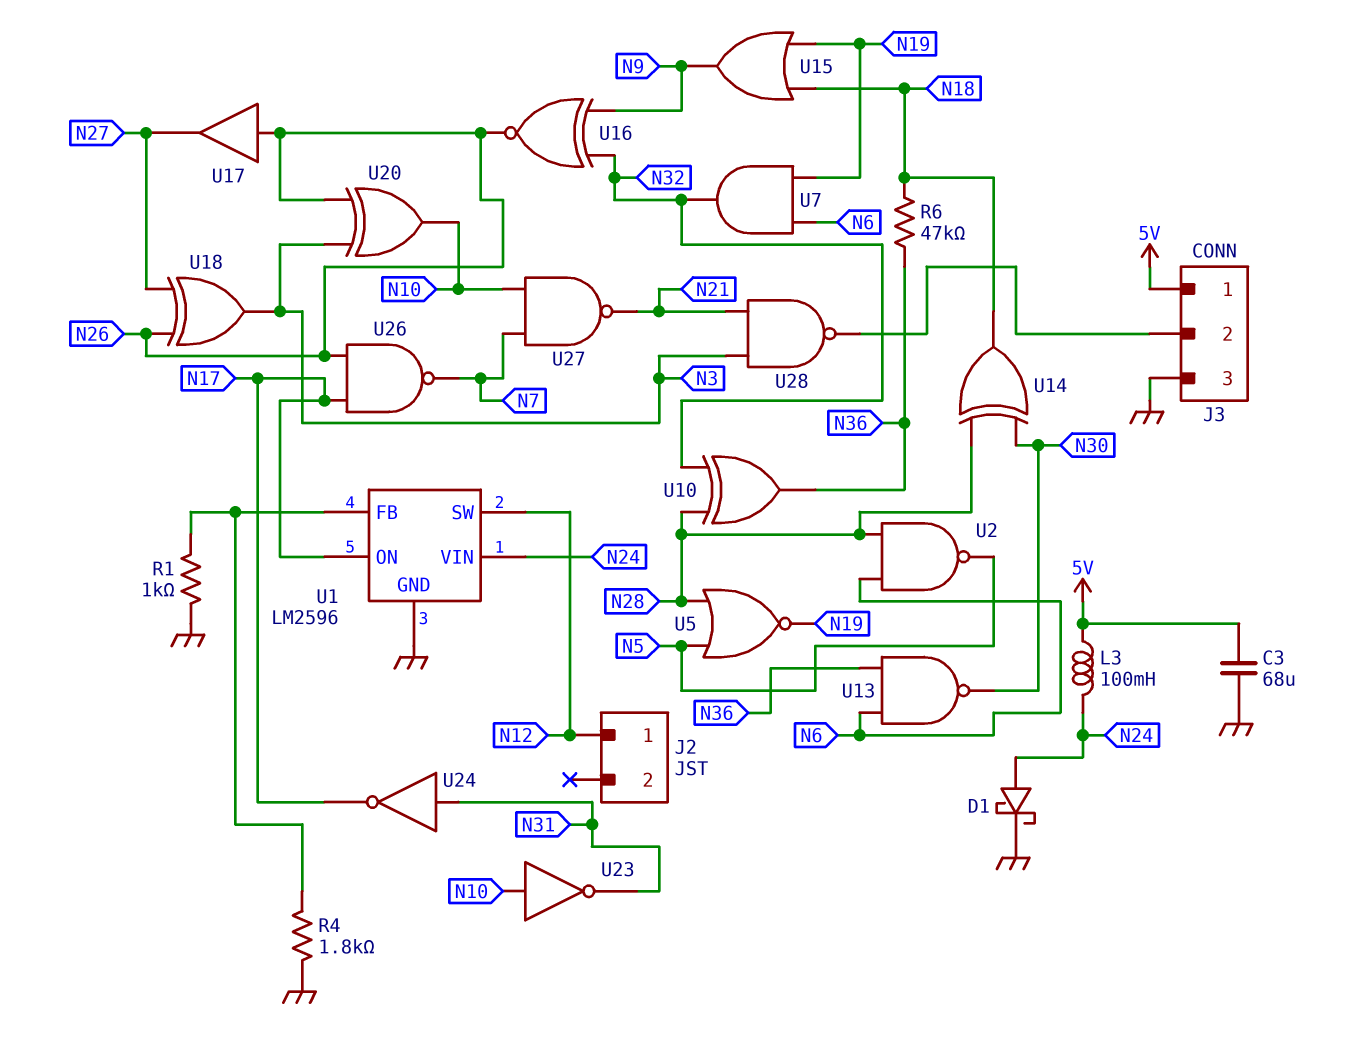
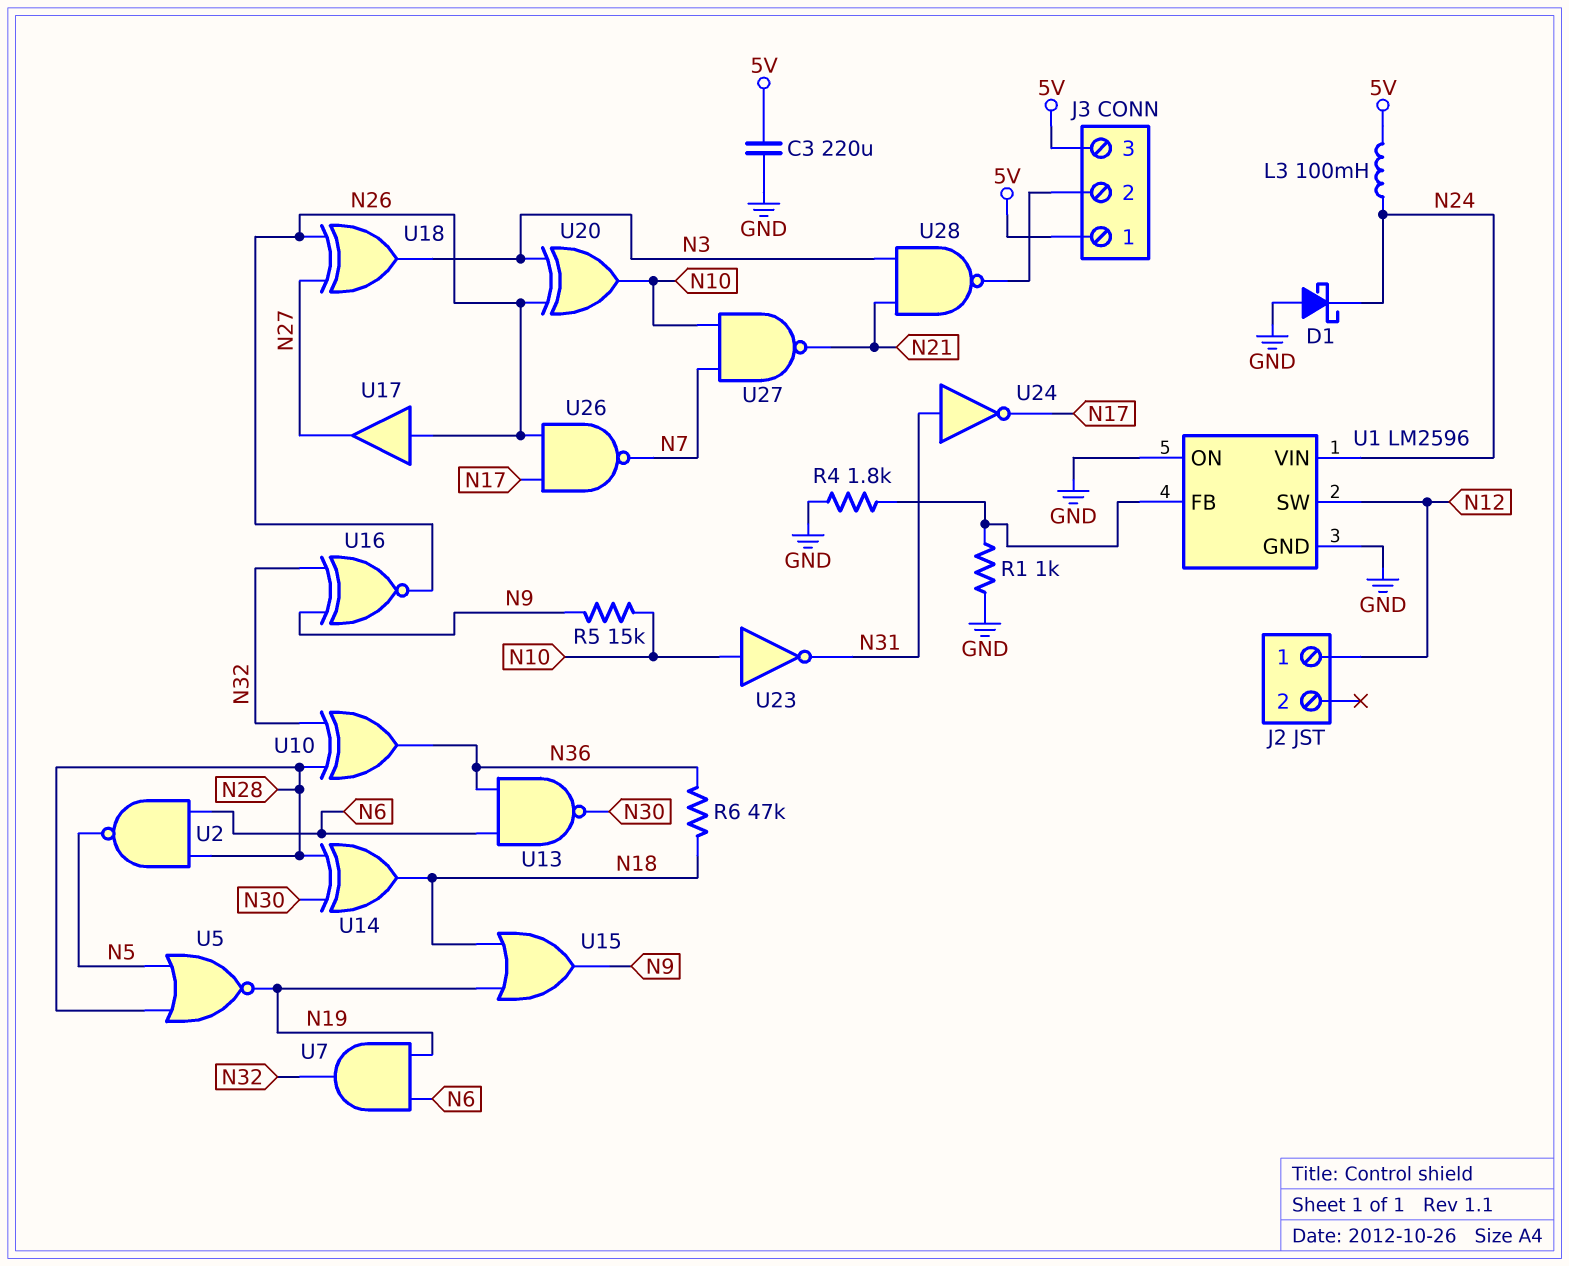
C3: 68uF (5V, GND) -> 220uF (5V, GND)
D1: schottky (A N24, K GND) -> schottky (A GND, K N24)
J3 pin 3: GND -> 5V
R5: none -> 15k (N9, N10)
U1 pin ON: N17 -> GND

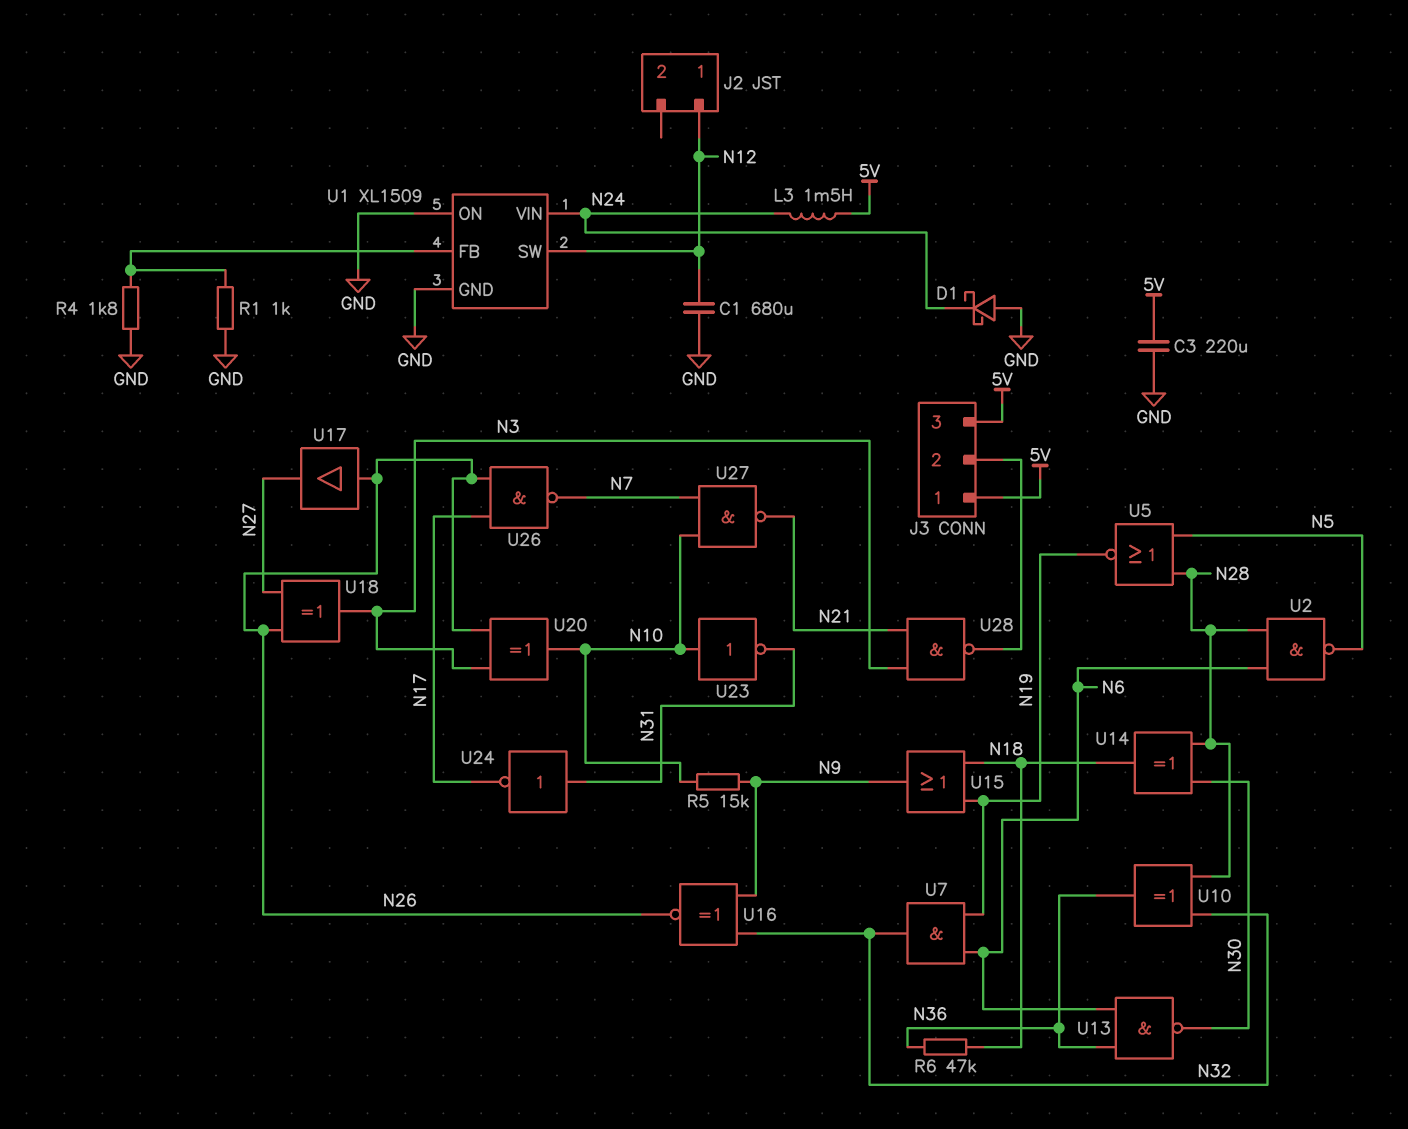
C1: none -> 680uF (GND, N12)
L3: 100mH (5V, N24) -> 1.5mH (5V, N24)
U1: LM2596 -> XL1509

